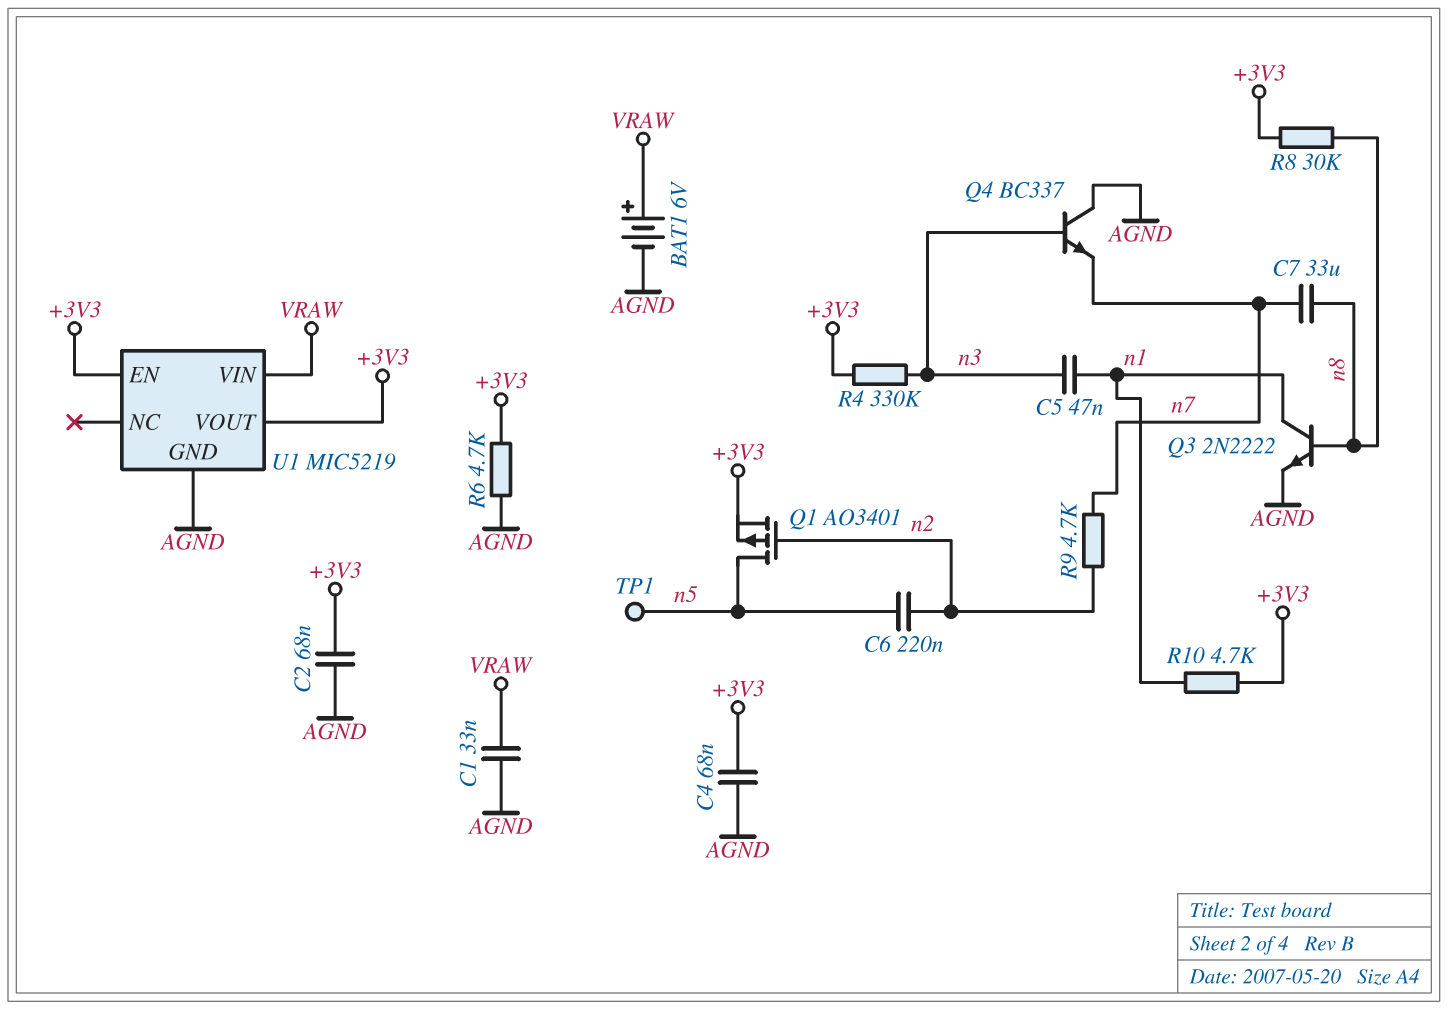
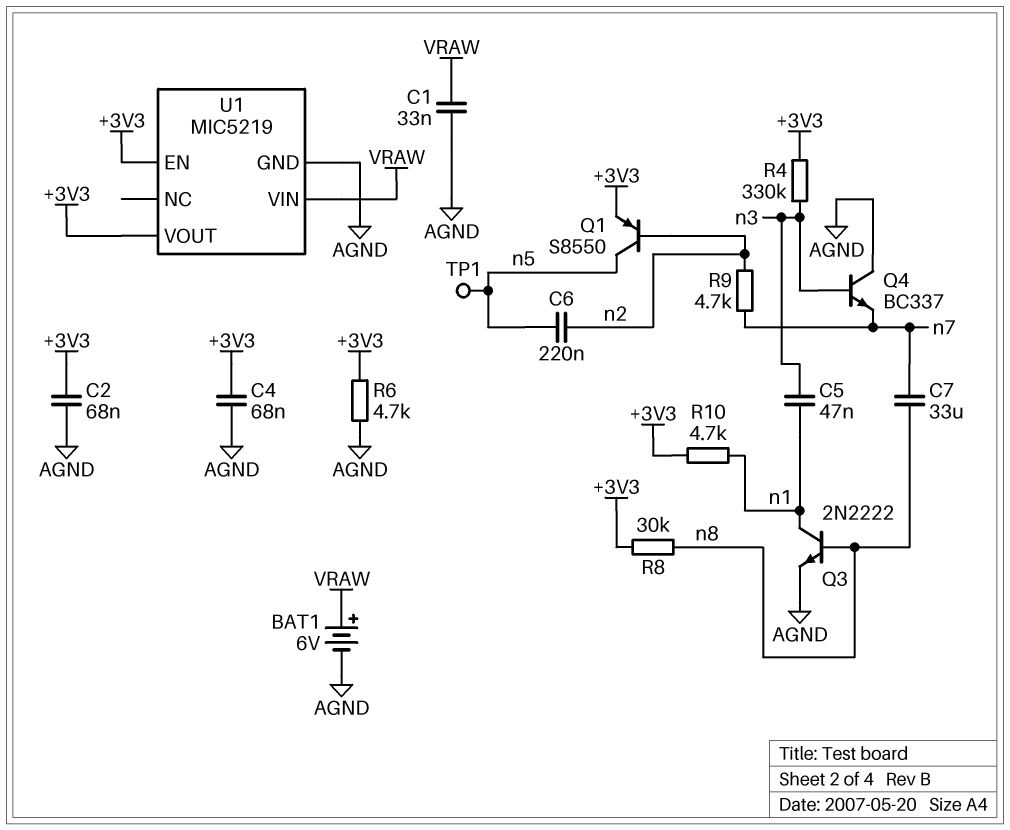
Q1: PMOS AO3401 (G n2, D n5, S +3V3) -> PNP S8550 (B n2, C n5, E +3V3)

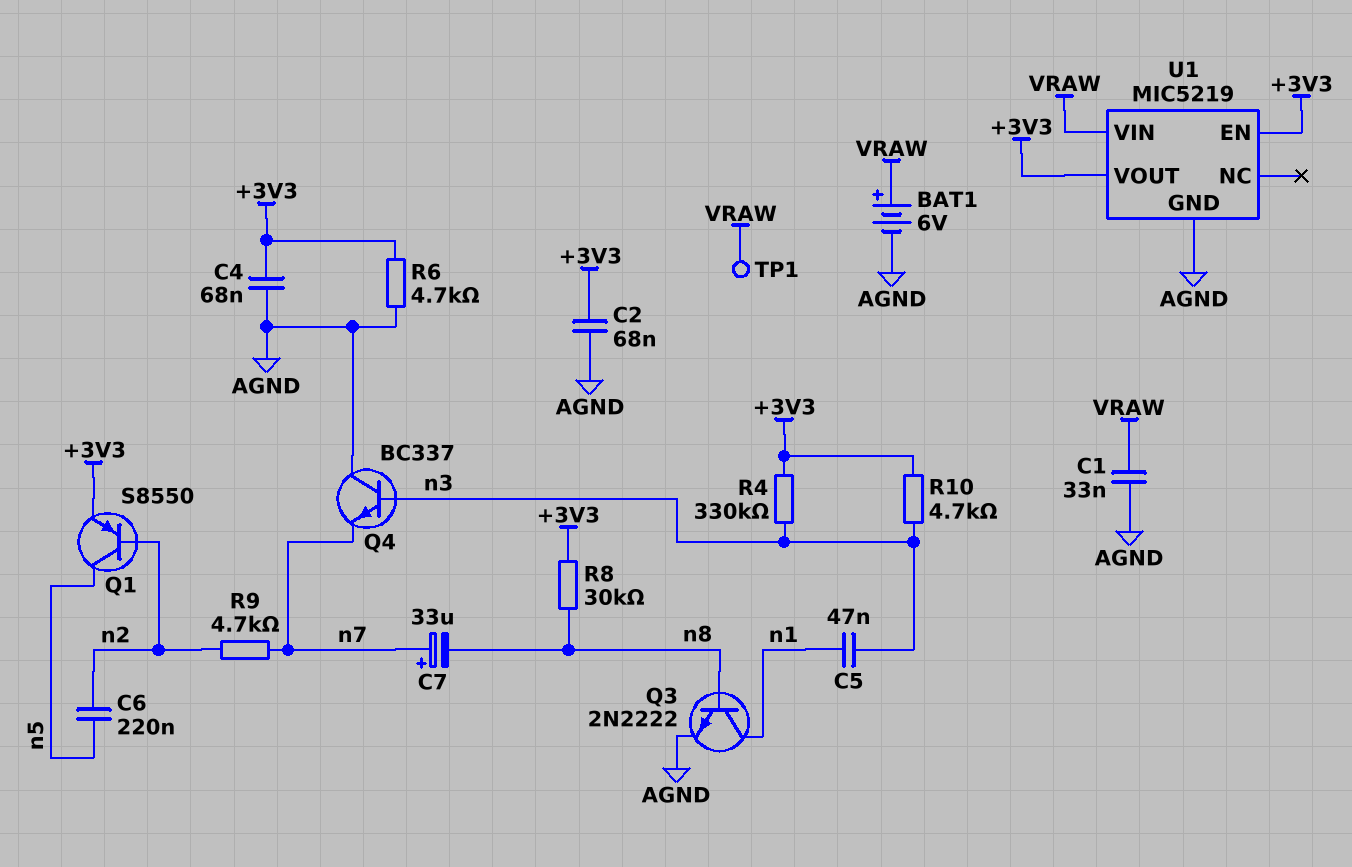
C7: 33uF (n7, n8) -> 33uF (plus n7, minus n8)
R10: 4.7k (+3V3, n1) -> 4.7k (+3V3, n3)
TP1: test point (n5) -> test point (VRAW)

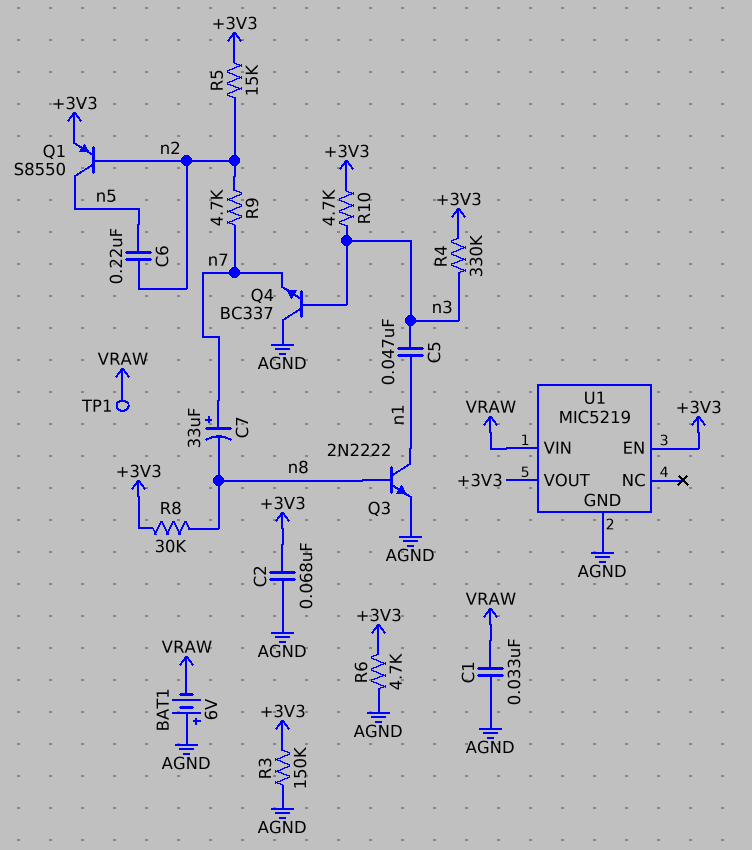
BAT1: 6V (plus VRAW, minus AGND) -> 6V (plus AGND, minus VRAW)
C4: 68nF (+3V3, AGND) -> none
R3: none -> 150k (+3V3, AGND)
R5: none -> 15k (+3V3, n2)

